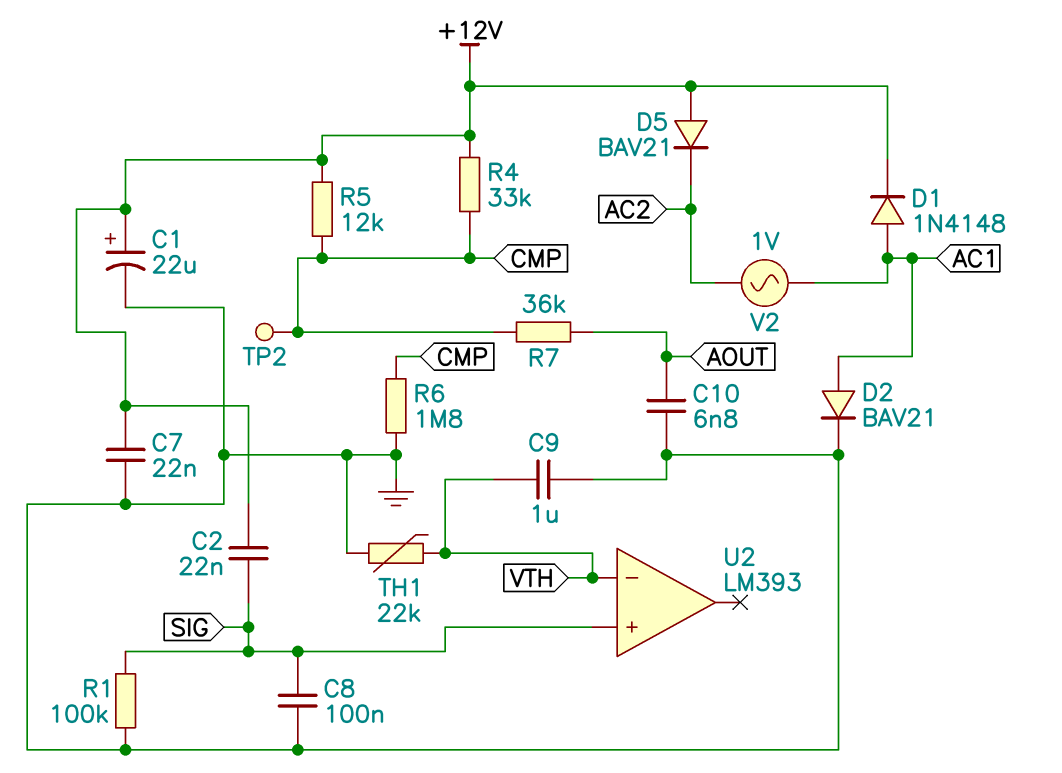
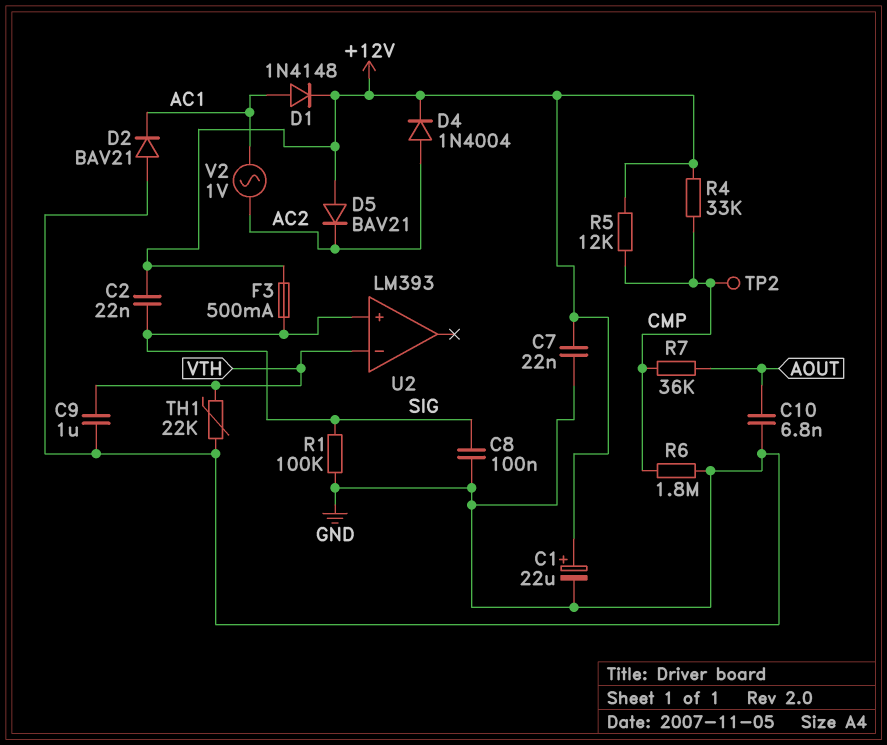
D2: diode BAV21 (A AC1, K GND) -> diode BAV21 (A GND, K AC1)
D4: none -> diode 1N4004 (A AC2, K +12V)
F3: none -> 500mA (+12V, SIG)

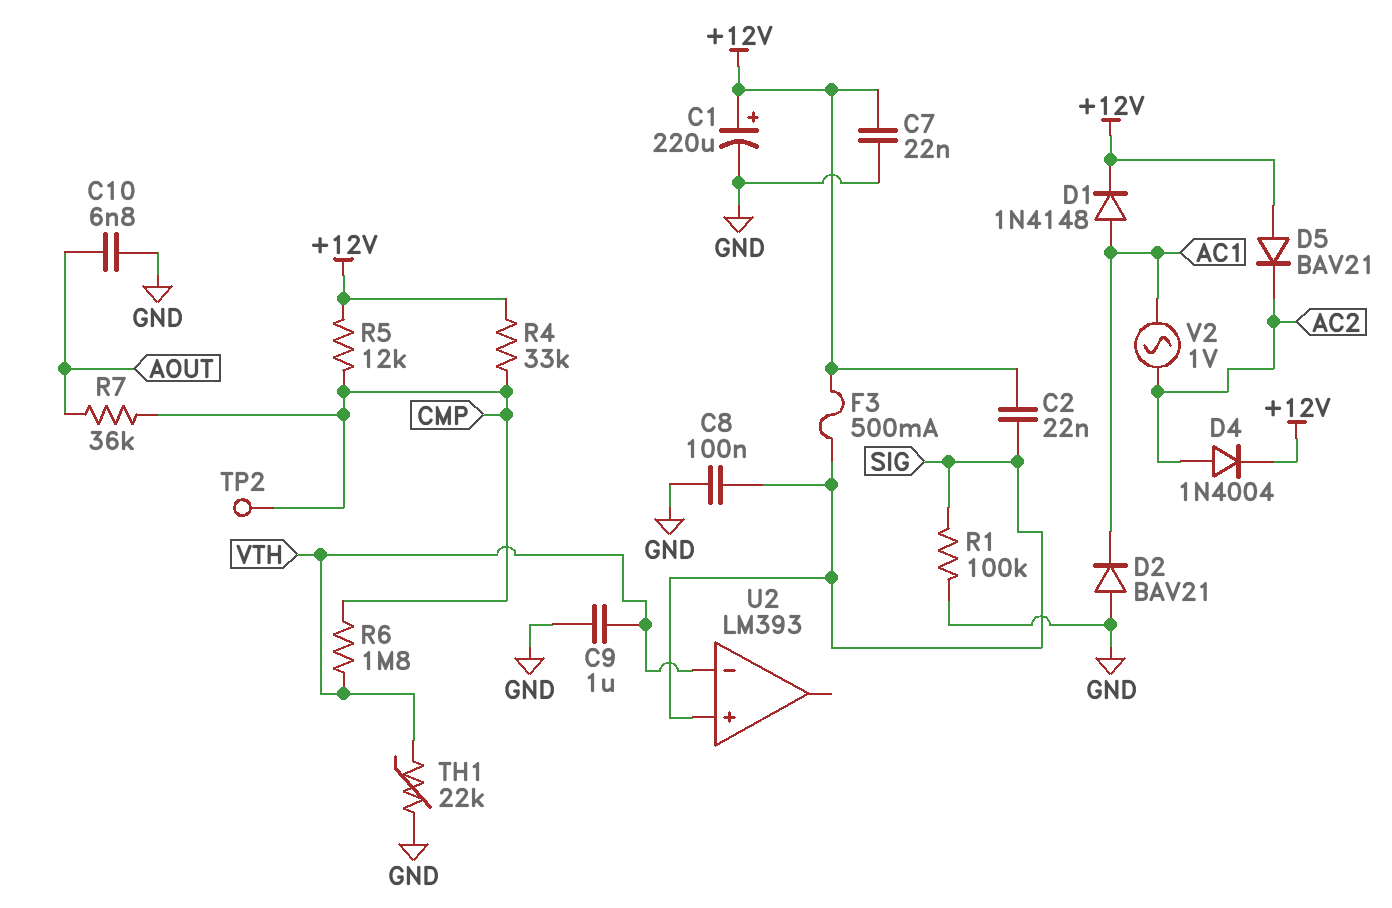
C1: 22uF (plus +12V, minus GND) -> 220uF (plus +12V, minus GND)
R6: 1.8M (CMP, GND) -> 1.8M (CMP, VTH)

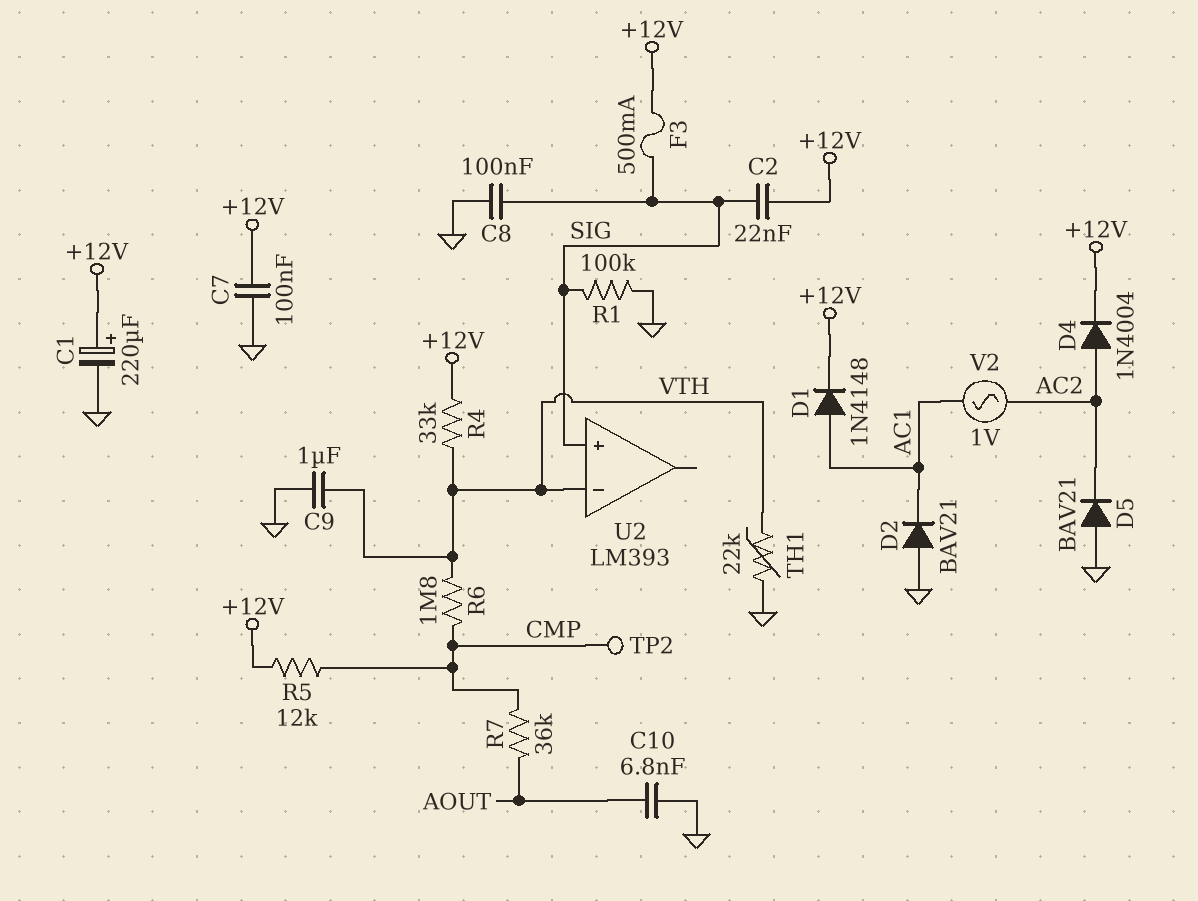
C7: 22nF (+12V, GND) -> 100nF (+12V, GND)
D5: diode BAV21 (A +12V, K AC2) -> diode BAV21 (A GND, K AC2)
R4: 33k (+12V, CMP) -> 33k (+12V, VTH)

